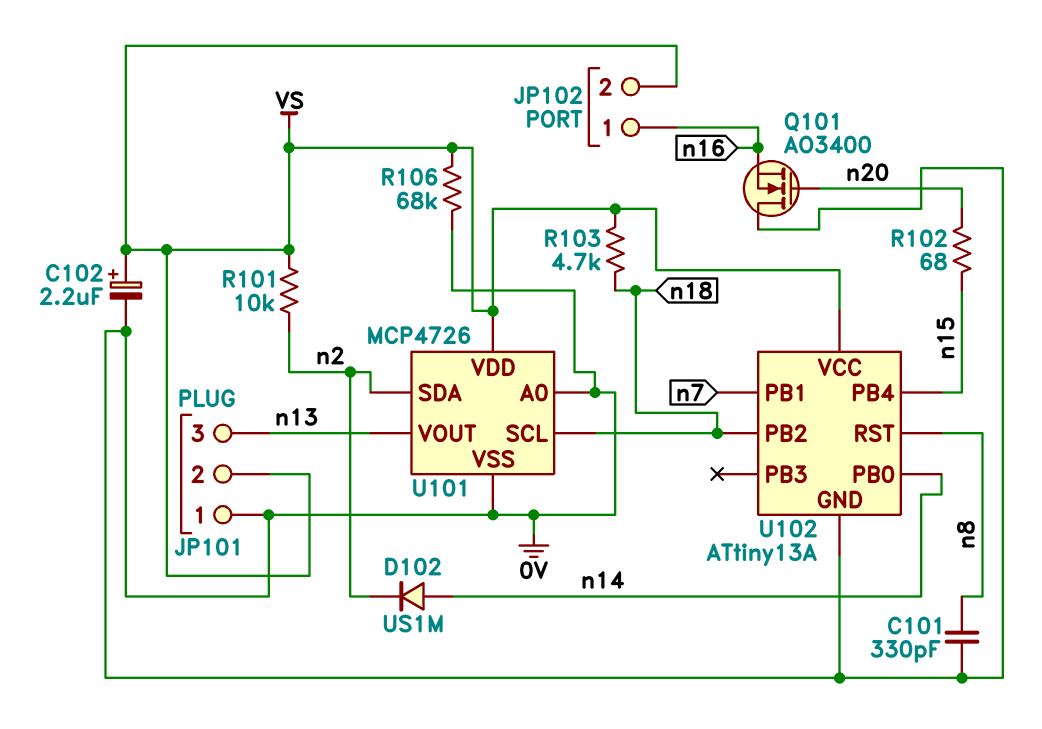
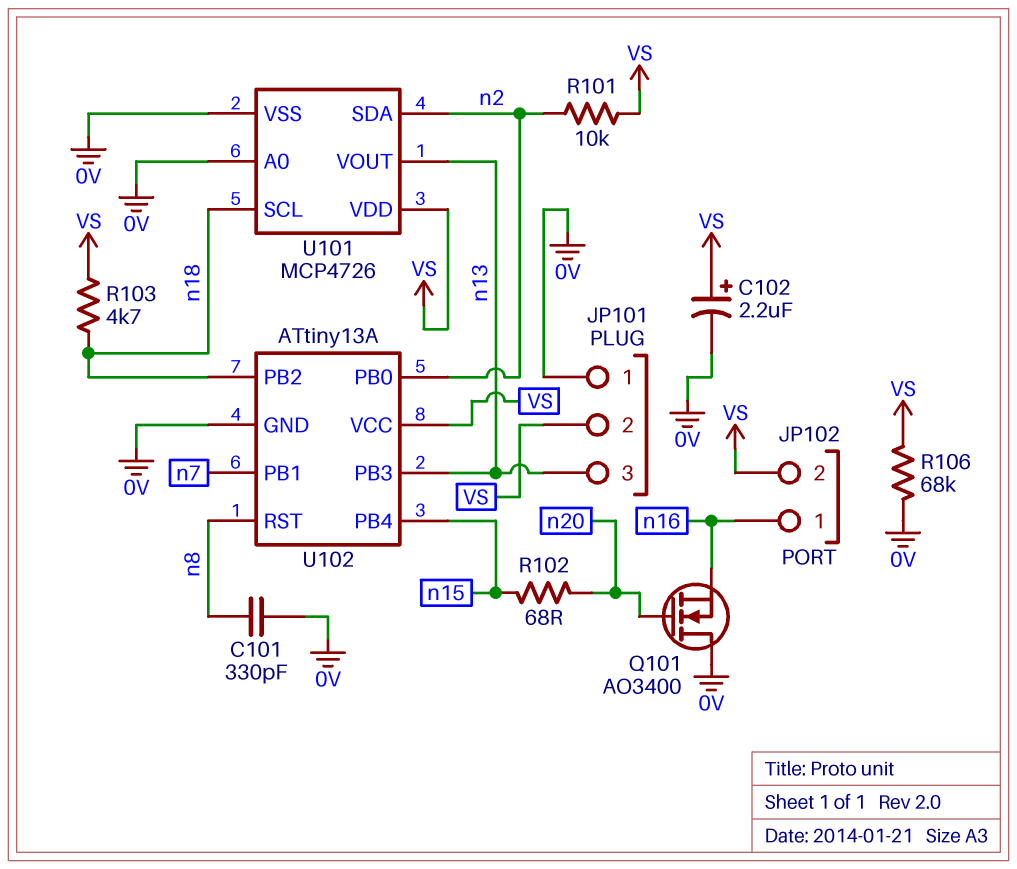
D102: diode US1M (A n14, K n2) -> none
U102 pin PB0: n14 -> n2
U102 pin PB3: none -> n13

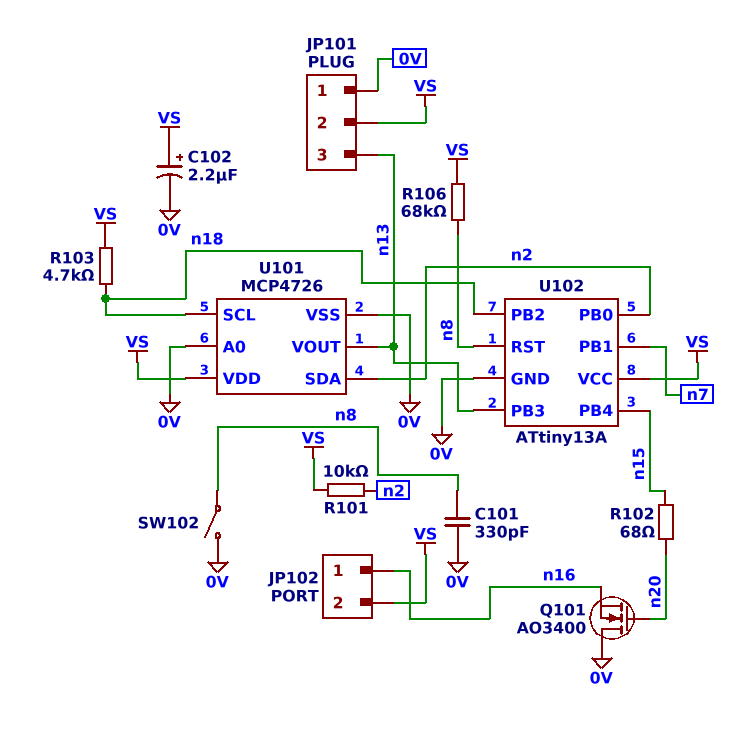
R106: 68k (0V, VS) -> 68k (VS, n8)
SW102: none -> switch (0V, n8)

